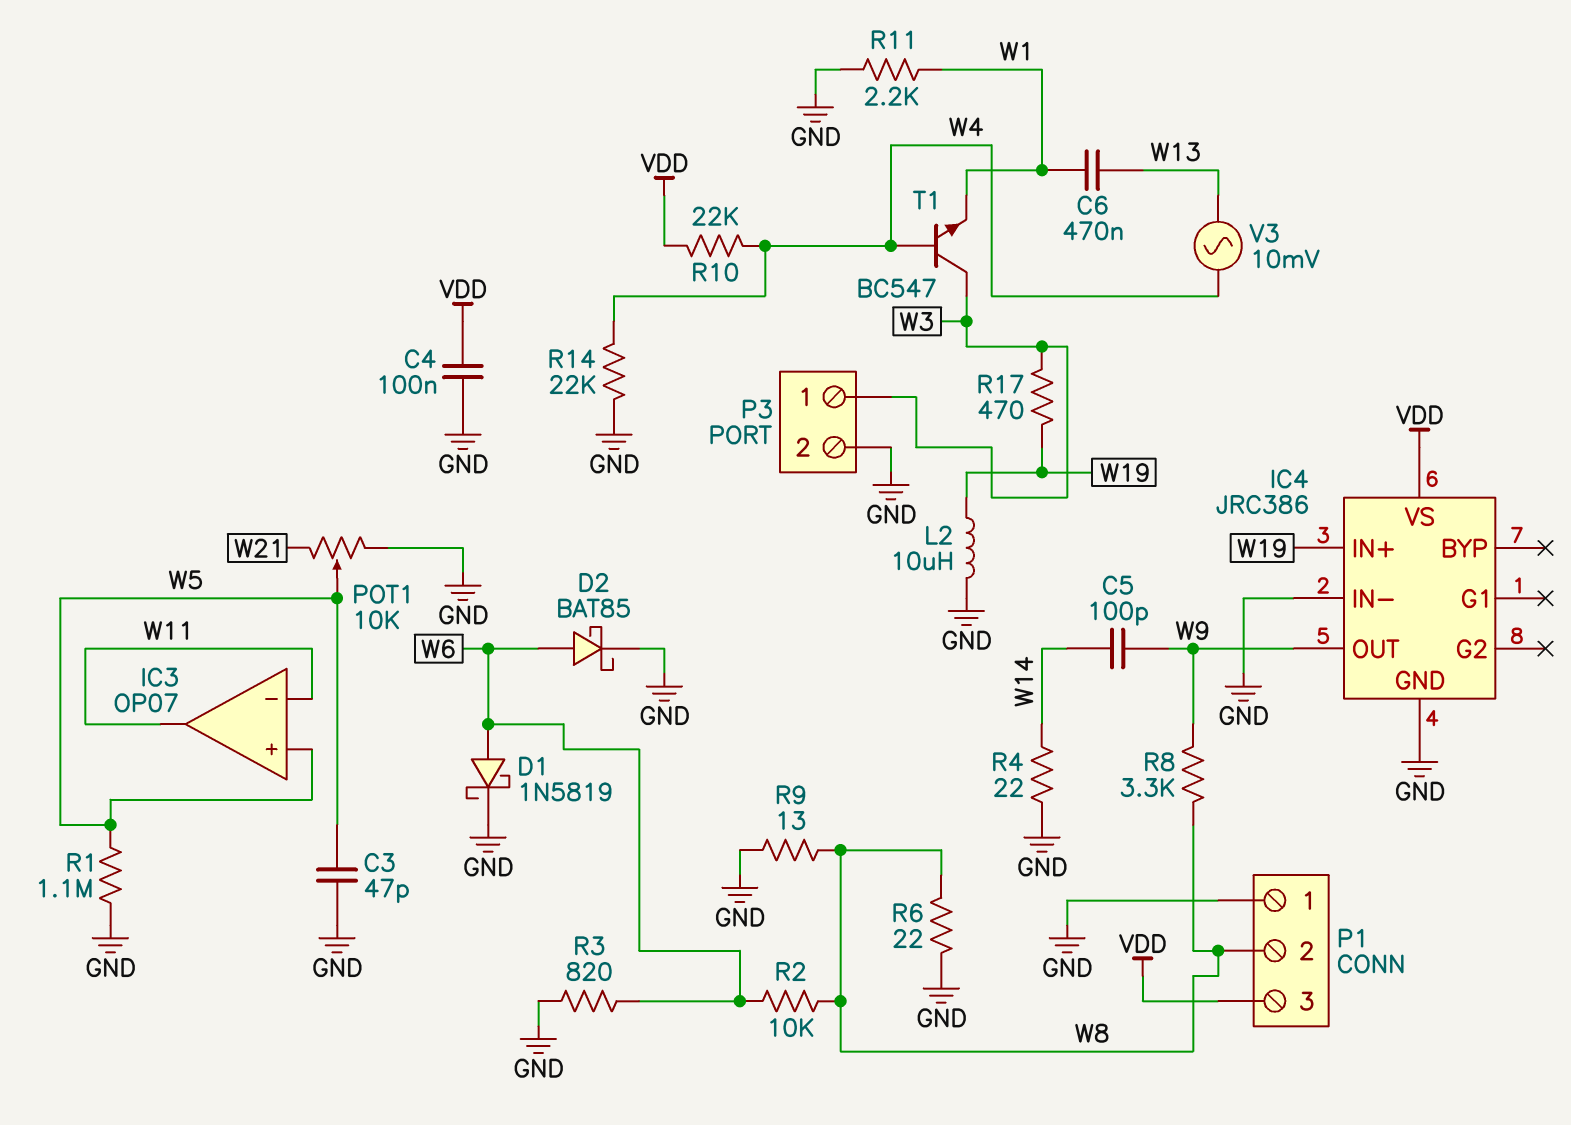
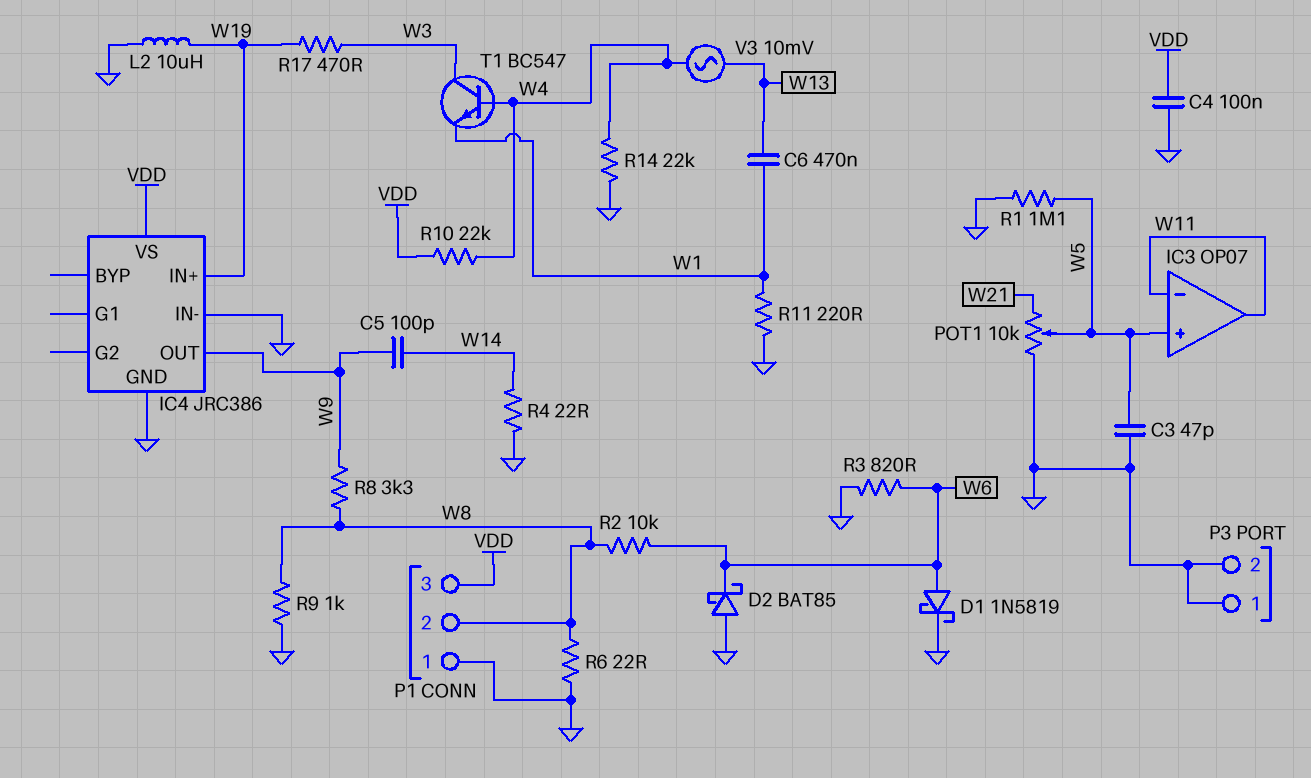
D2: schottky BAT85 (A W6, K GND) -> schottky BAT85 (A GND, K W6)
P3 pin 1: W3 -> GND
R9: 13 (GND, W8) -> 1k (GND, W8)
R11: 2.2k (GND, W1) -> 220 (GND, W1)

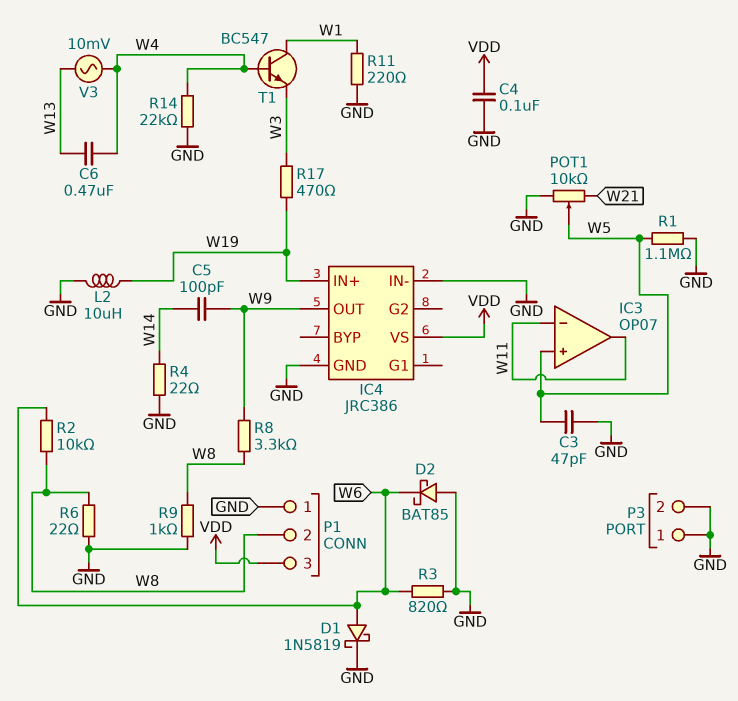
C6: 470nF (W1, W13) -> 470nF (W4, W13)
R10: 22k (VDD, W4) -> none
T1: NPN BC547 (B W4, C W3, E W1) -> NPN BC547 (B W4, C W1, E W3)

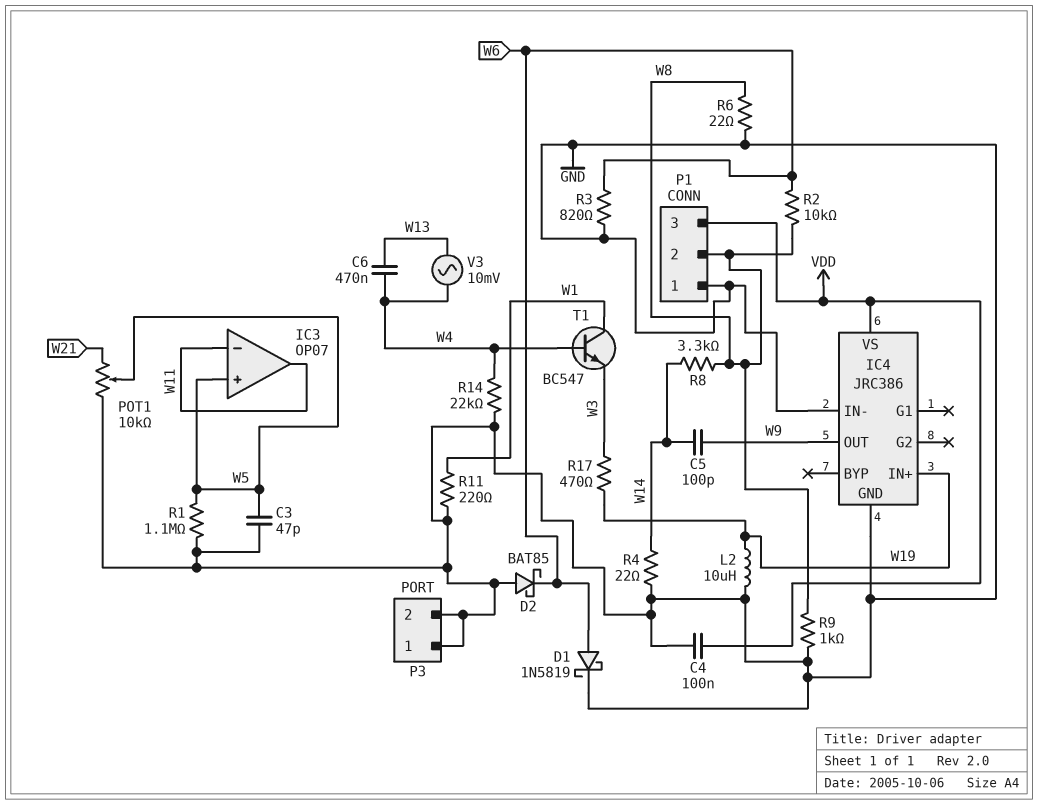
R8: 3.3k (W8, W9) -> 3.3k (W8, W14)

